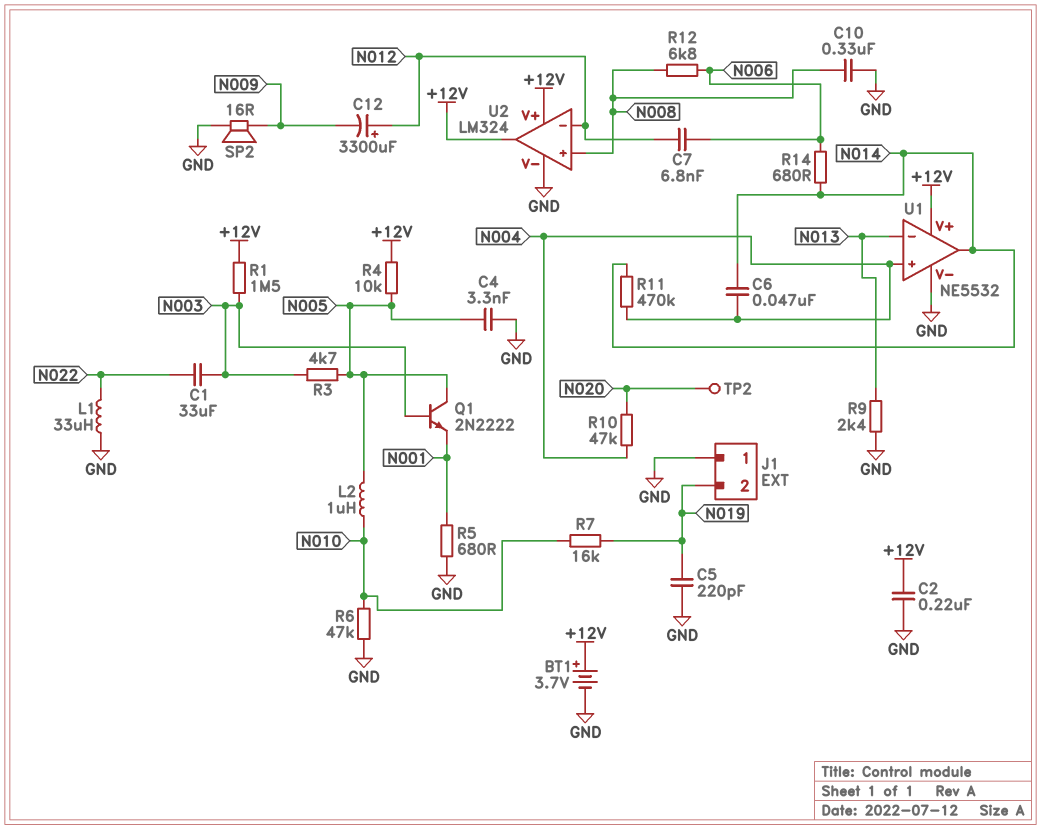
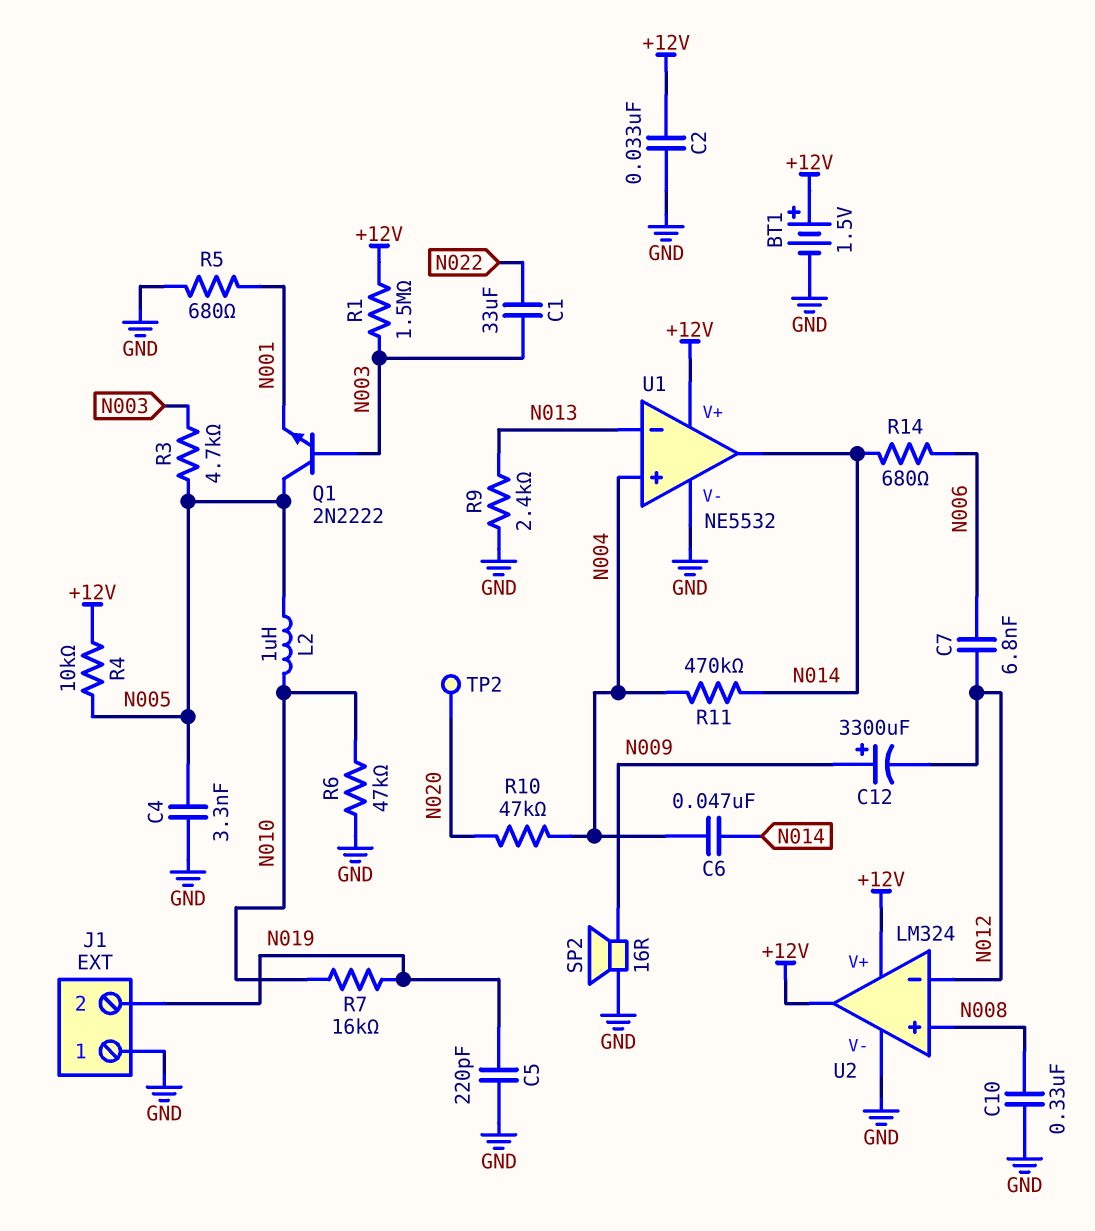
BT1: 3.7V (plus +12V, minus GND) -> 1.5V (plus +12V, minus GND)
C2: 220nF (+12V, GND) -> 33nF (+12V, GND)
C12: 3300uF (plus N012, minus N009) -> 3300uF (plus N009, minus N012)
L1: 33uH (GND, N022) -> none
R12: 6.8k (N006, N008) -> none

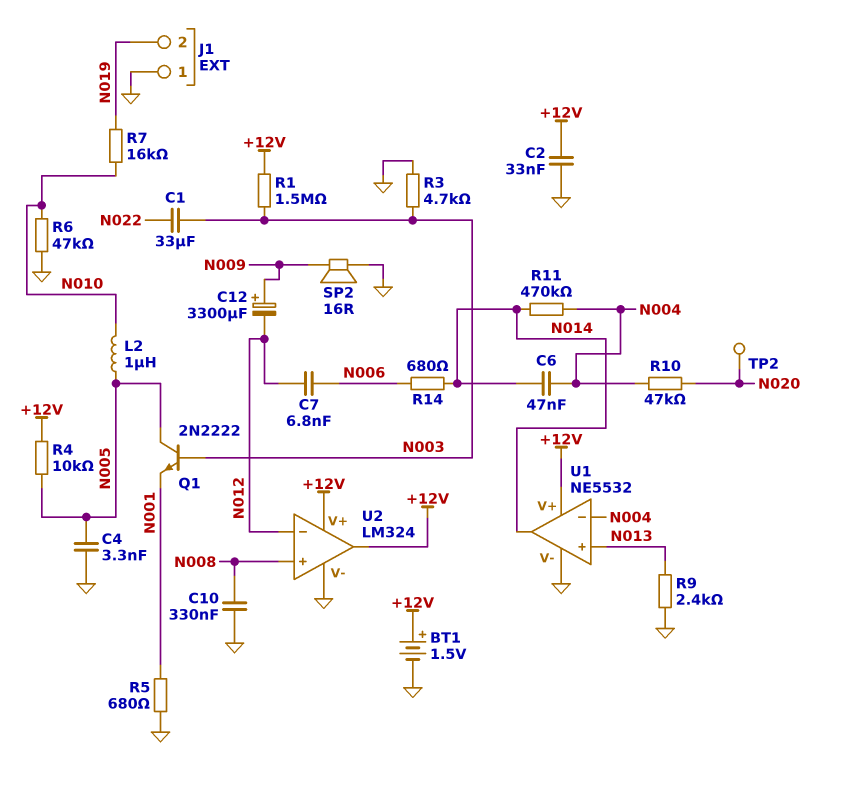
C5: 220pF (GND, N019) -> none
R3: 4.7k (N003, N005) -> 4.7k (GND, N003)
U1 pin in+: N004 -> N013
U1 pin in-: N013 -> N004

